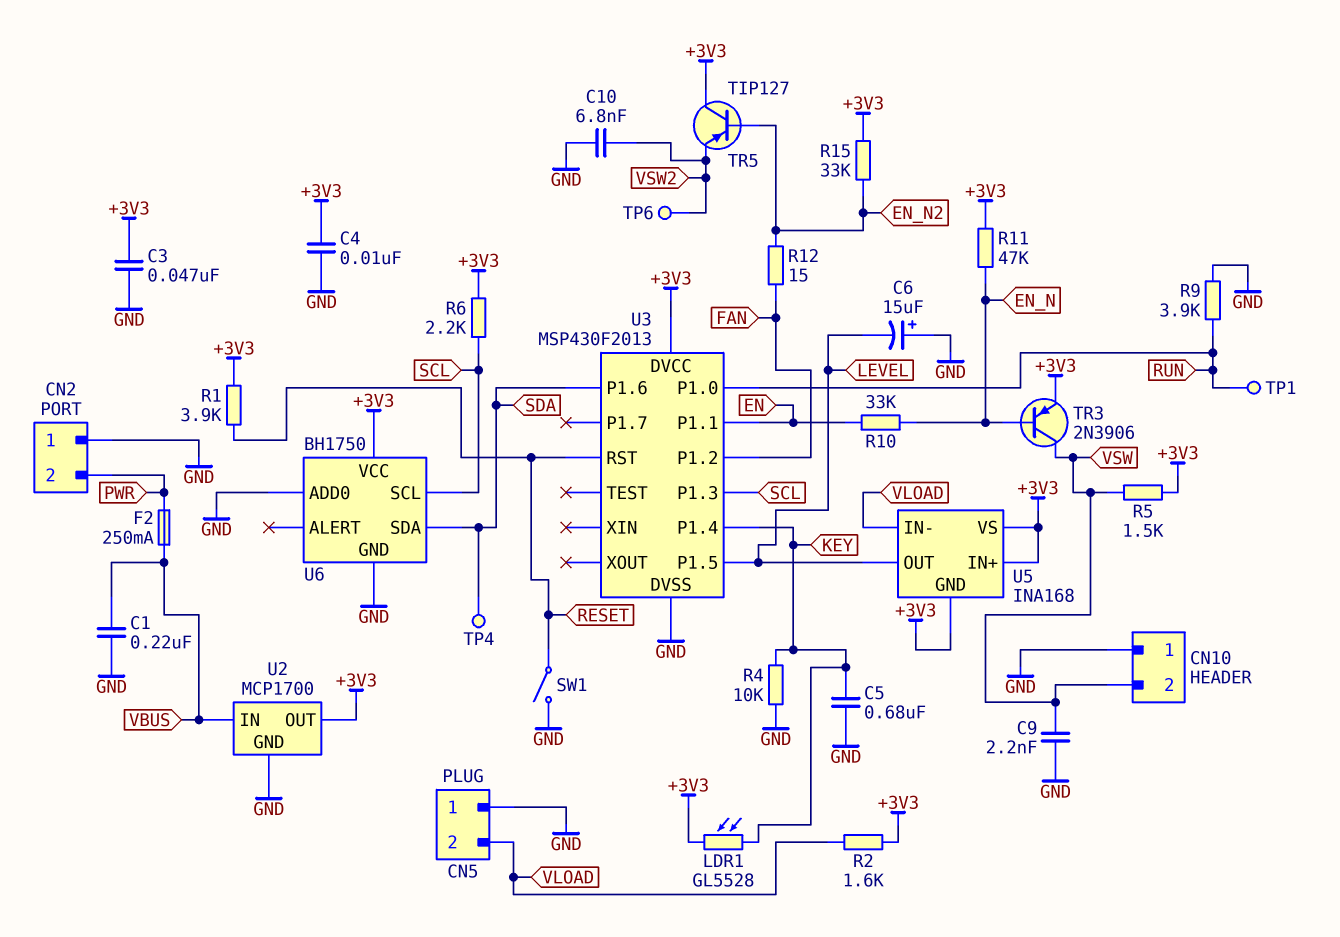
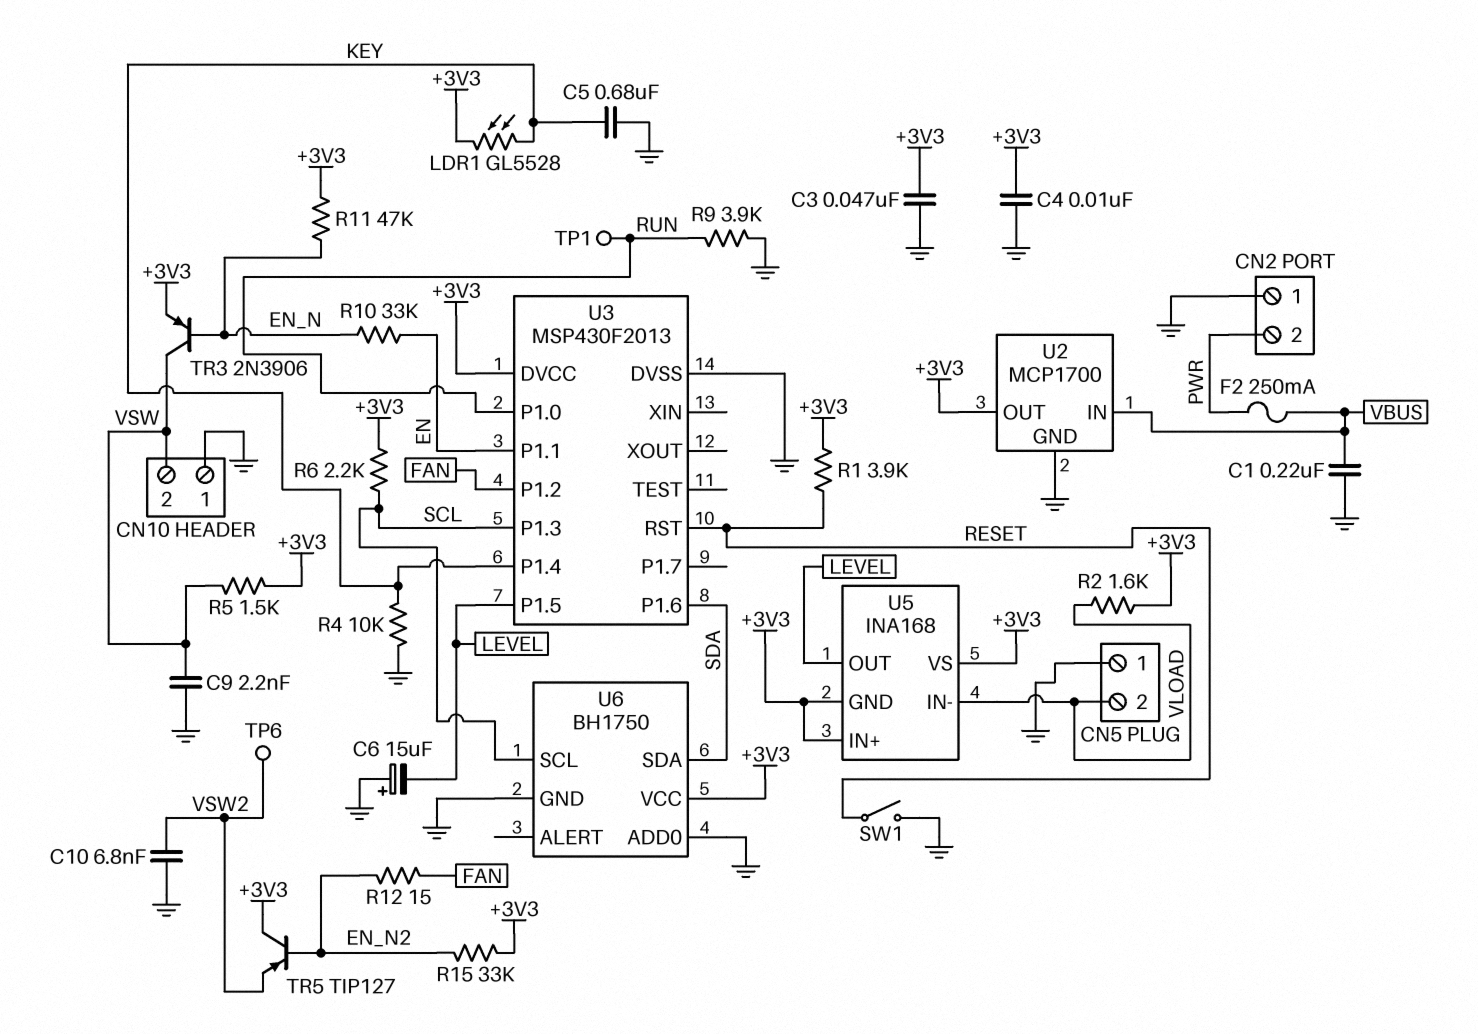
TP4: test point (SDA) -> none

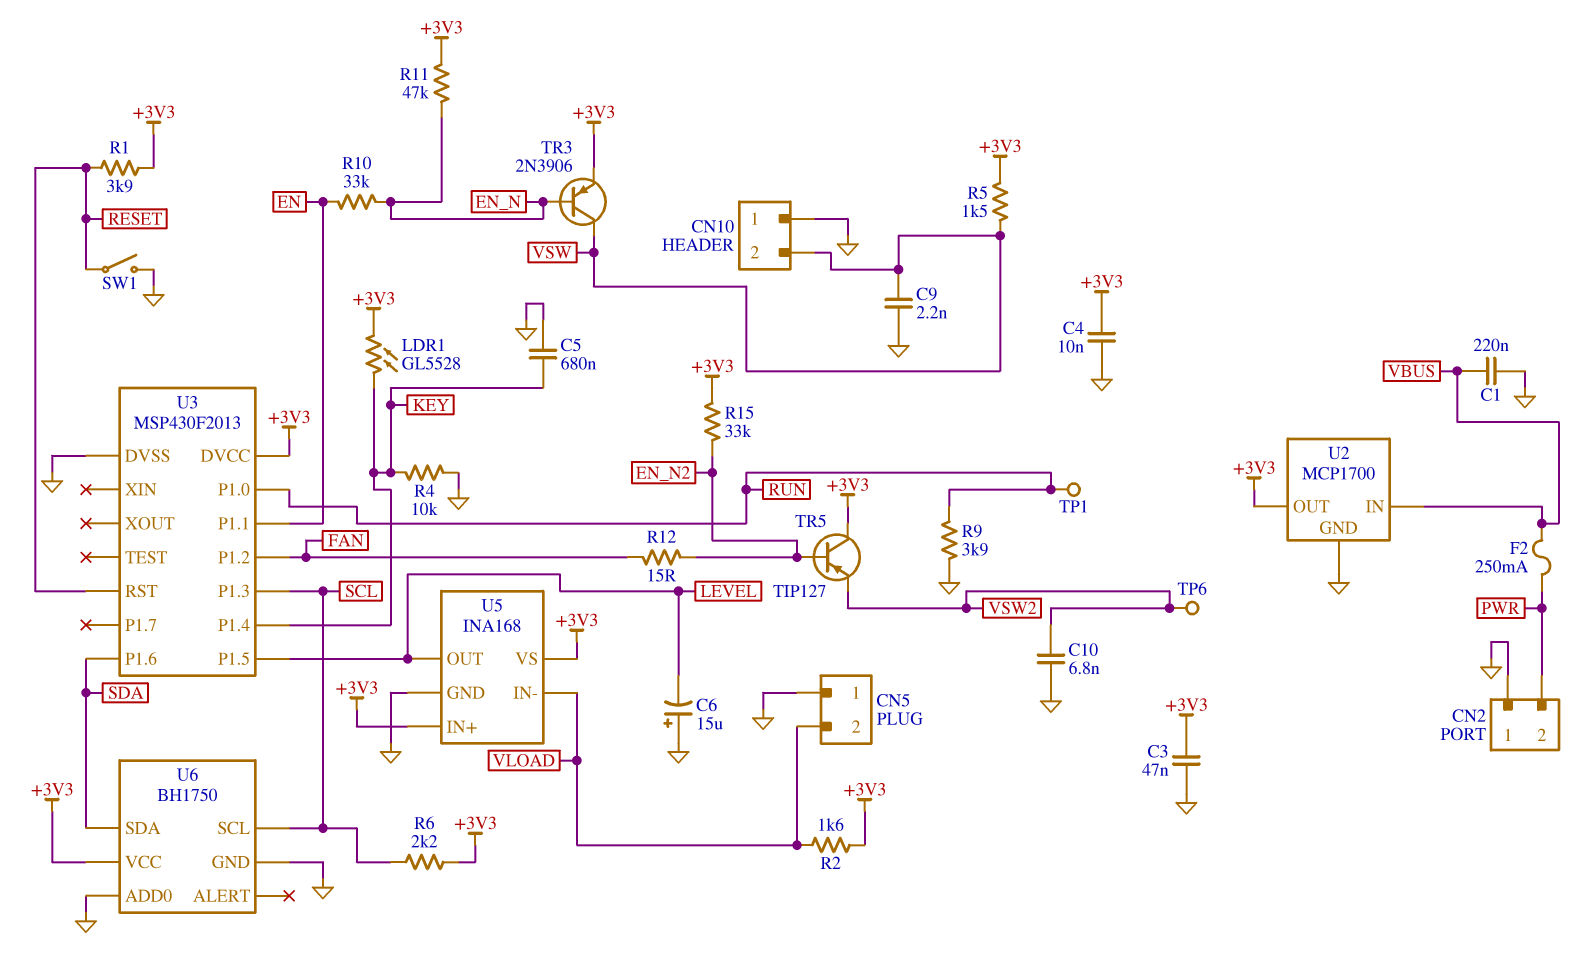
U5 pin GND: +3V3 -> GND

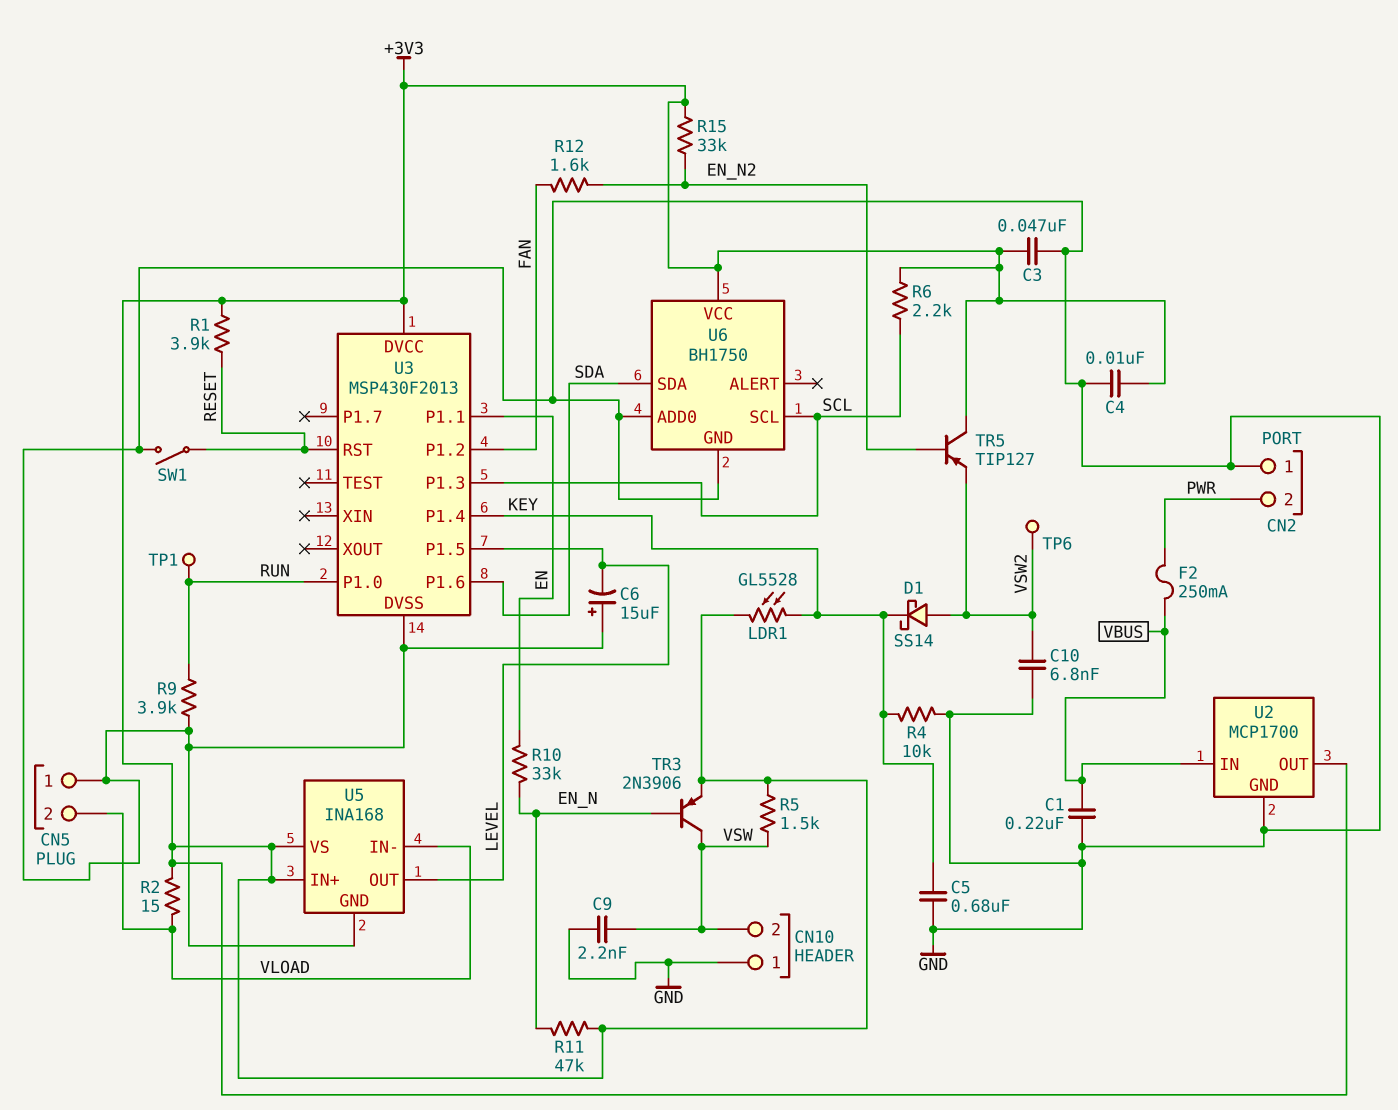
D1: none -> schottky SS14 (A VSW2, K KEY)
R2: 1.6k (+3V3, VLOAD) -> 15 (+3V3, VLOAD)
R12: 15 (EN_N2, FAN) -> 1.6k (EN_N2, FAN)

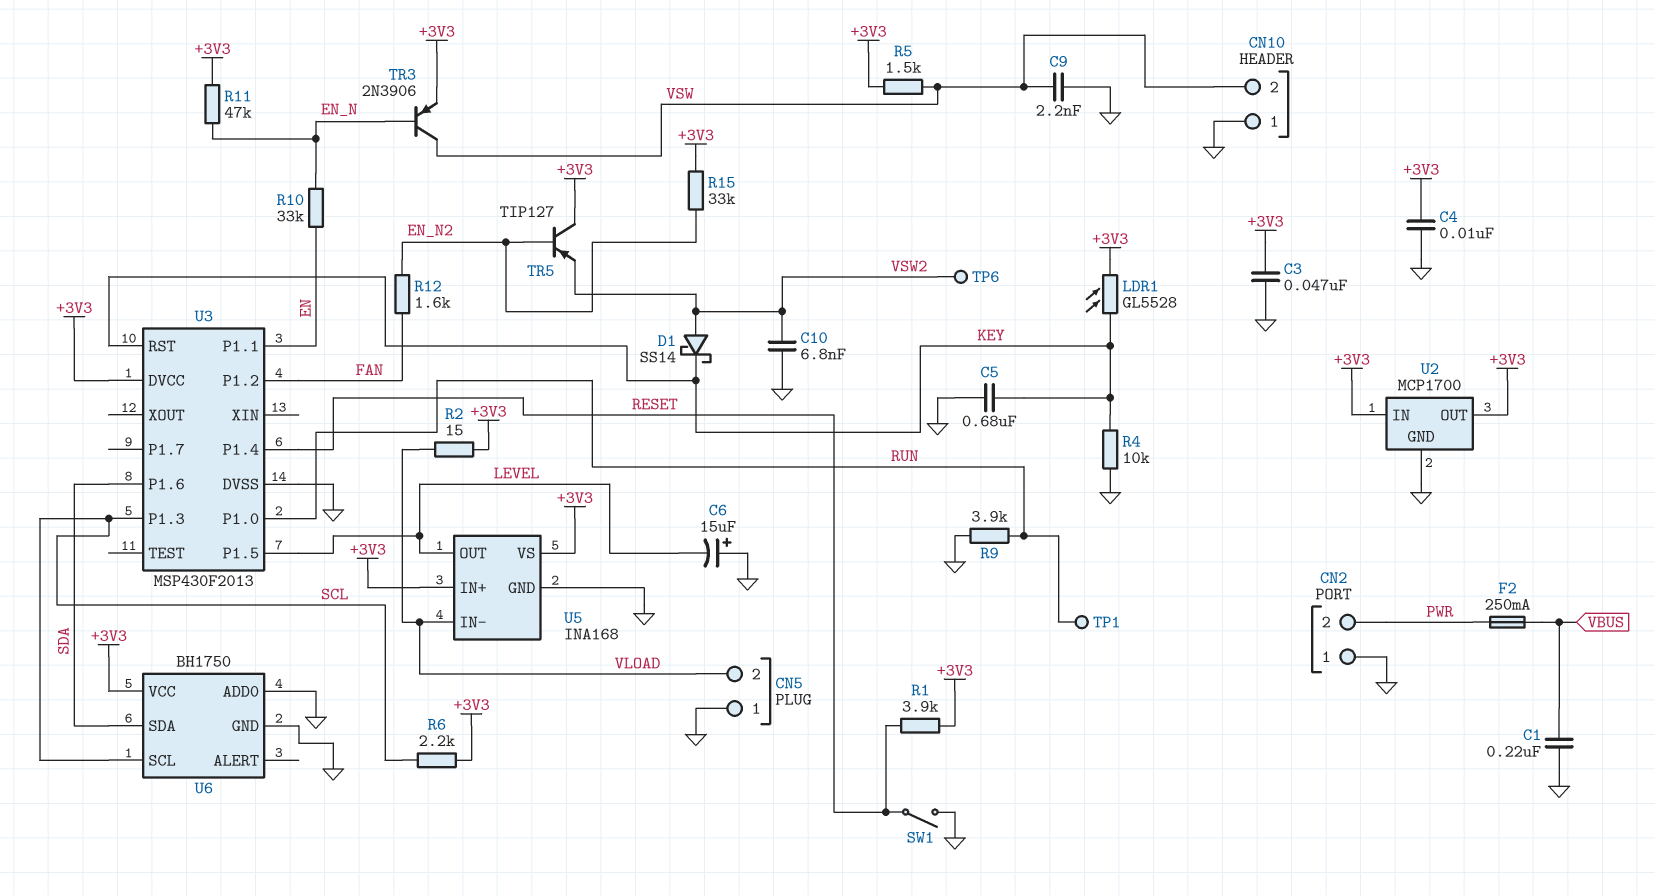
U2 pin IN: VBUS -> +3V3
U3 pin P1.4: KEY -> RESET
U3 pin RST: RESET -> KEY

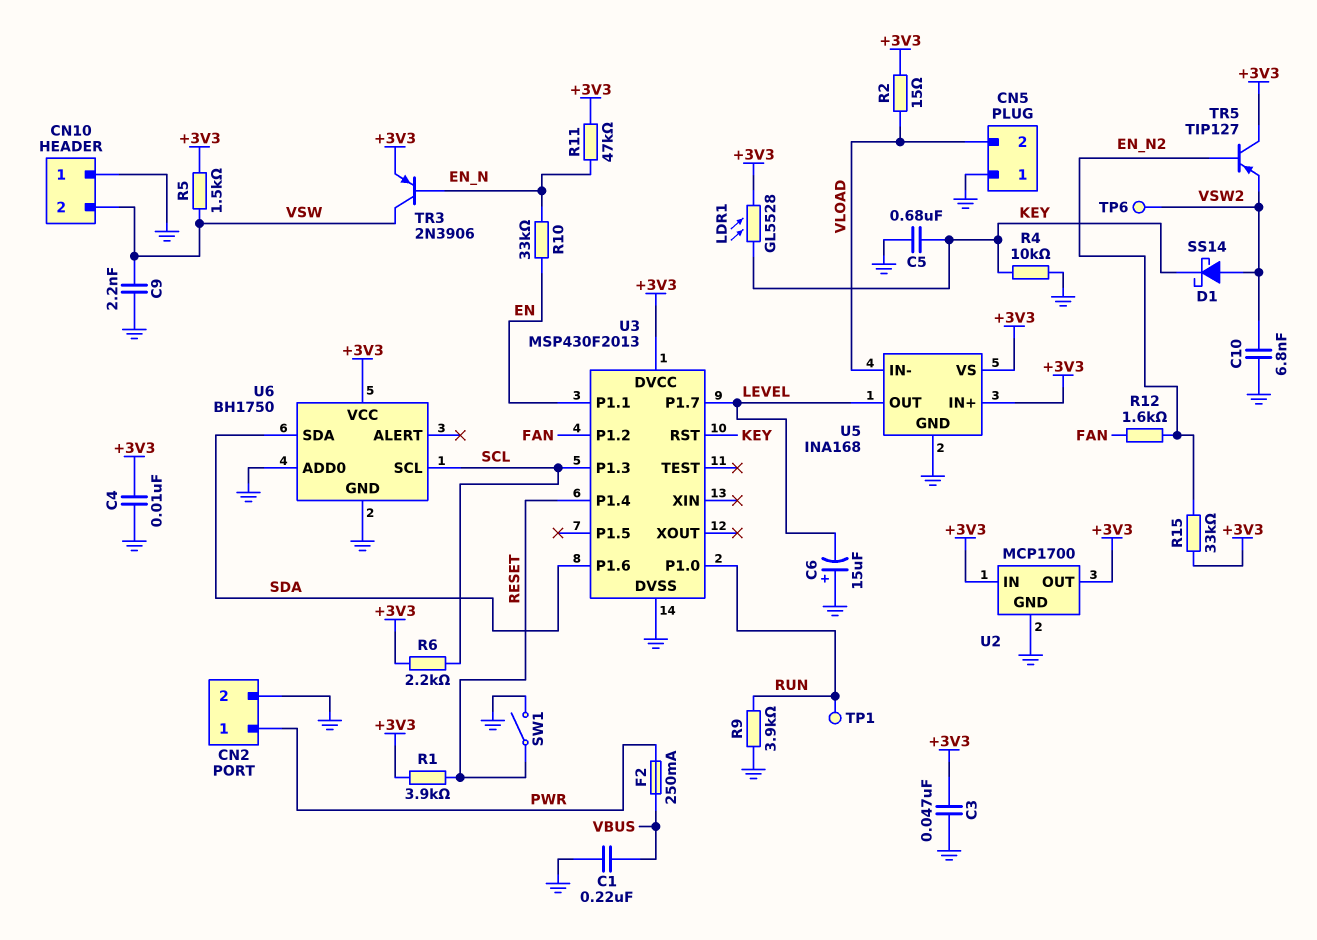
CN2 pin 1: GND -> PWR
CN2 pin 2: PWR -> GND
U3 pin P1.5: LEVEL -> none
U3 pin P1.7: none -> LEVEL

